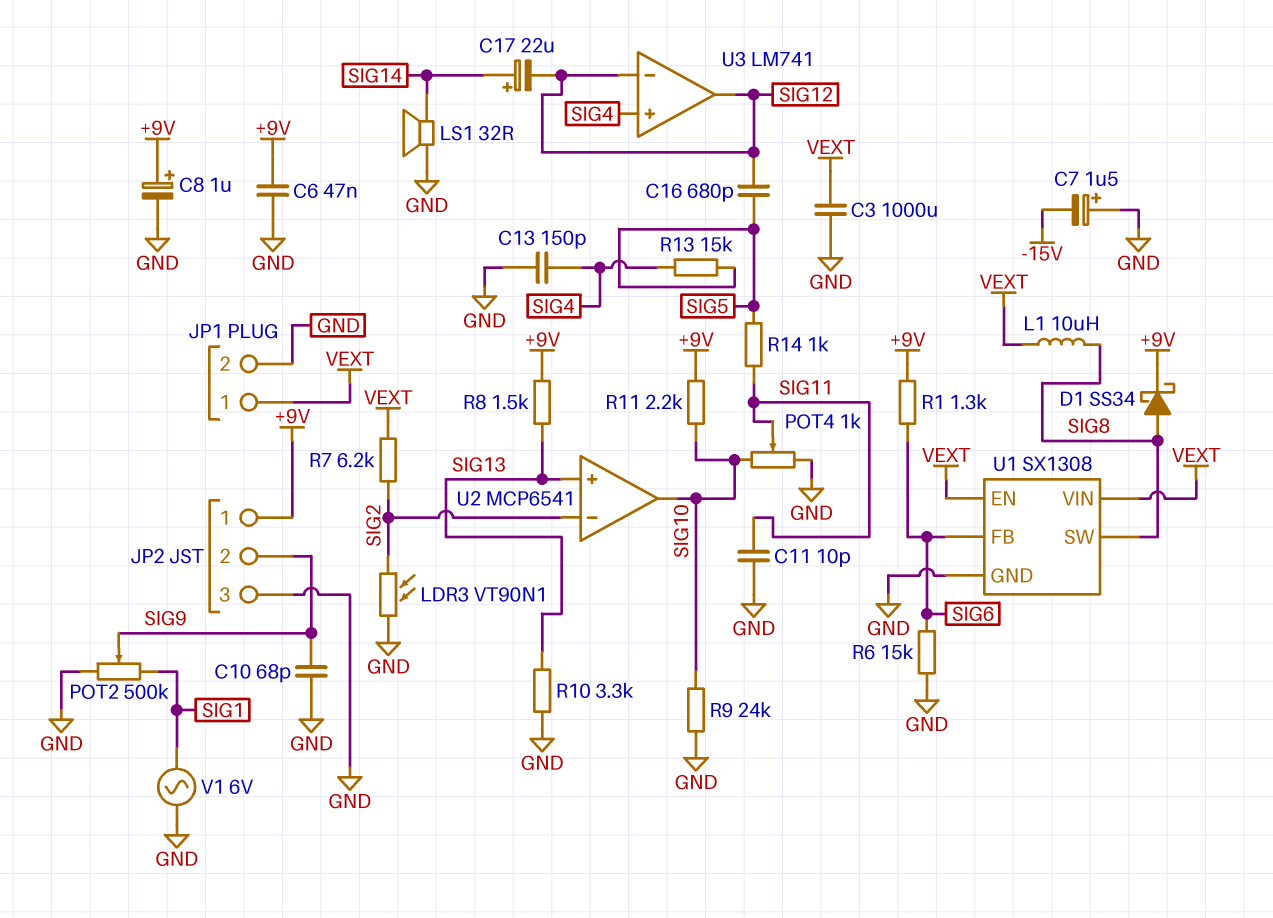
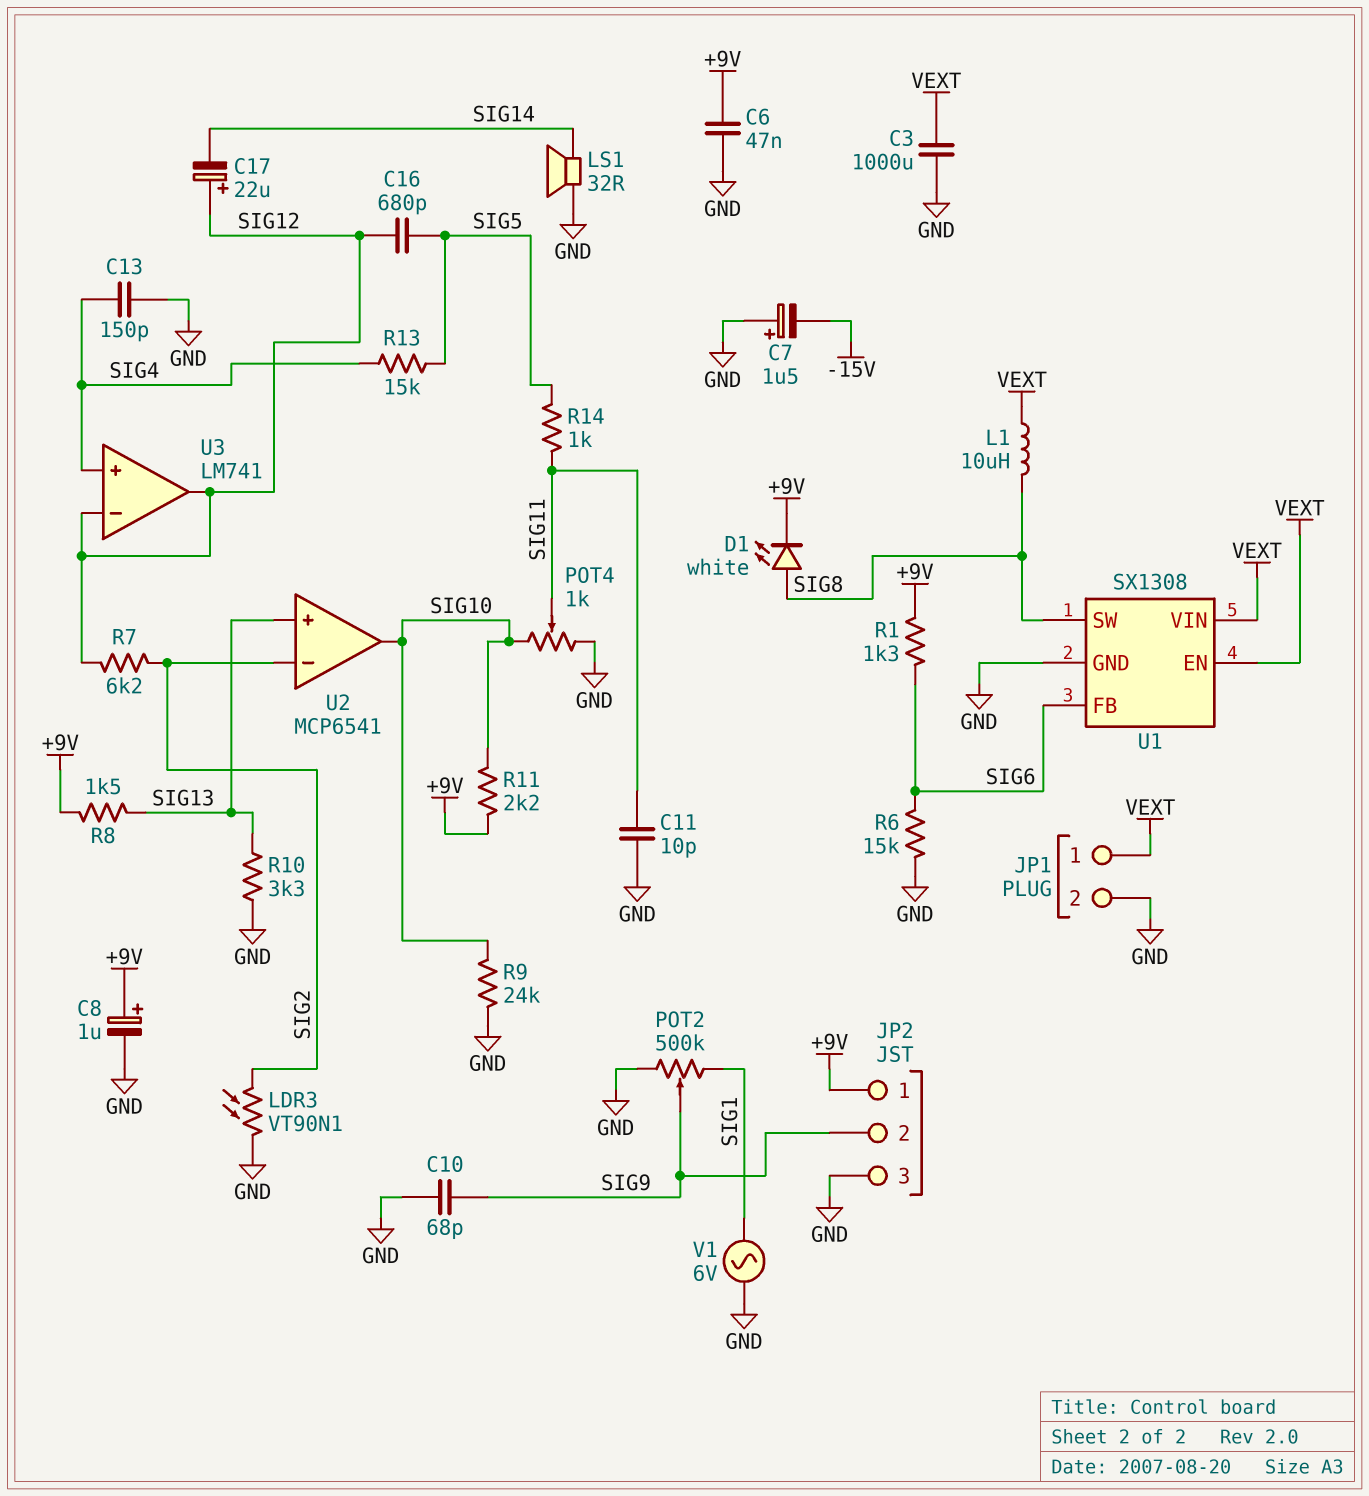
C17: 22uF (plus SIG14, minus SIG12) -> 22uF (plus SIG12, minus SIG14)
D1: schottky SS34 (A SIG8, K +9V) -> LED white (A SIG8, K +9V)
R7: 6.2k (SIG2, VEXT) -> 6.2k (SIG2, SIG12)

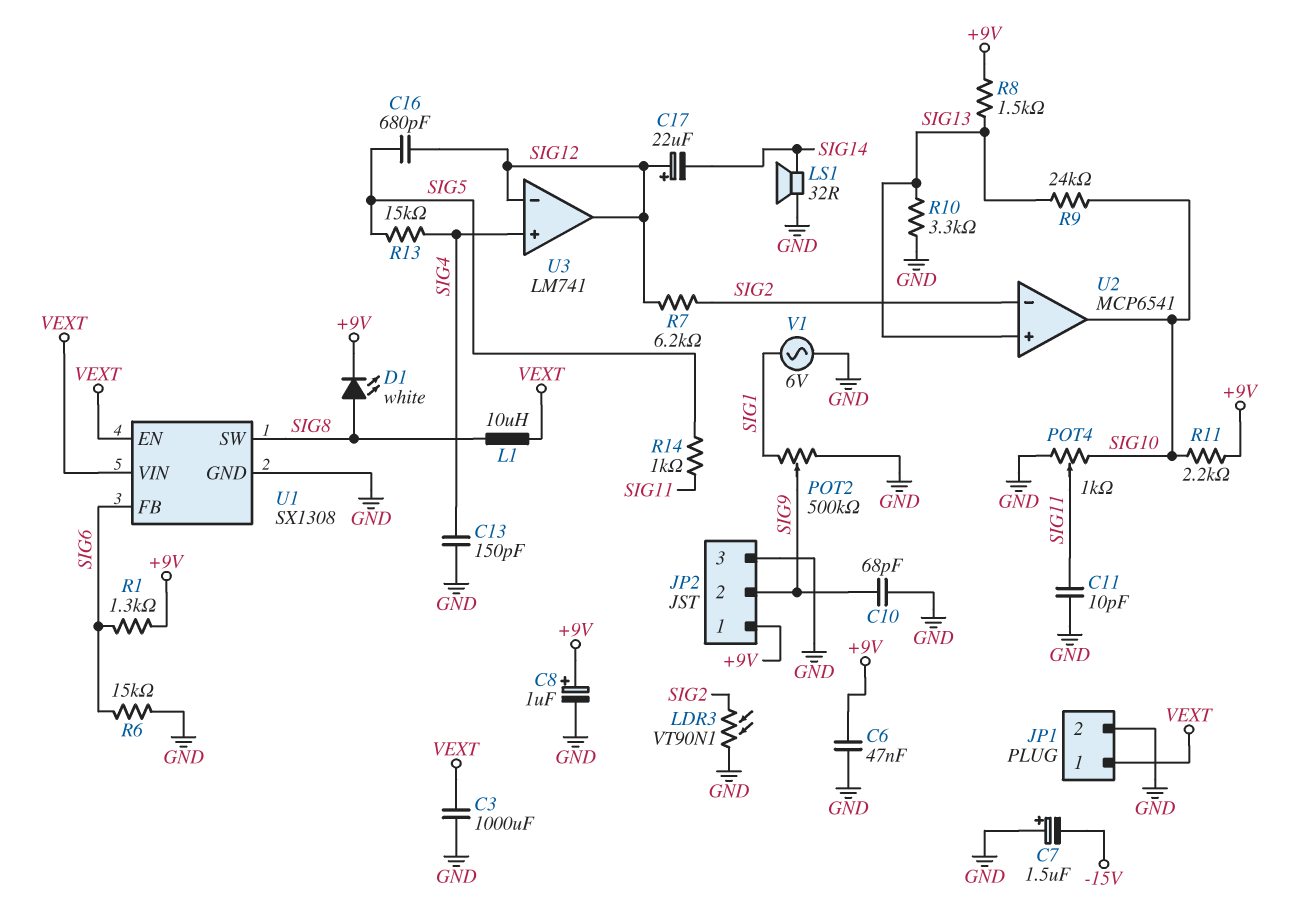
R9: 24k (GND, SIG10) -> 24k (SIG10, SIG13)

